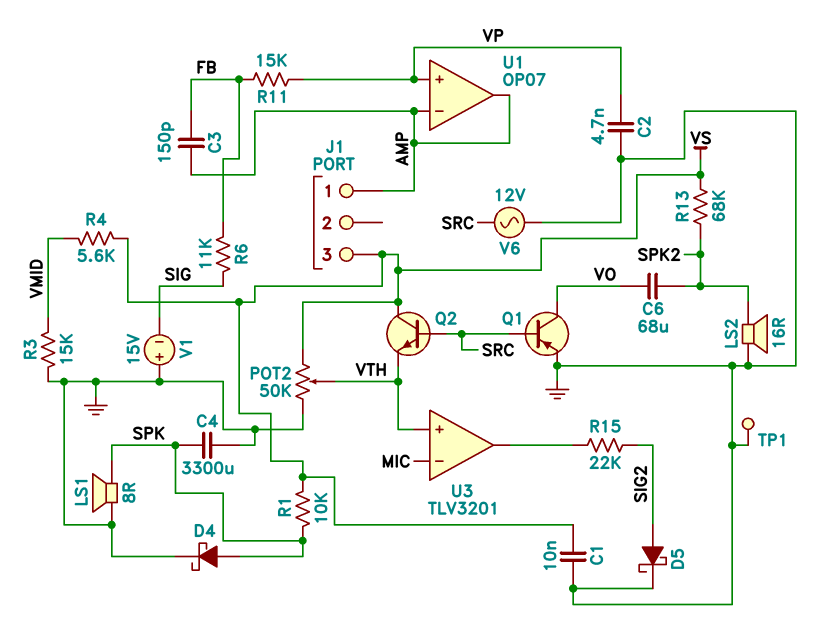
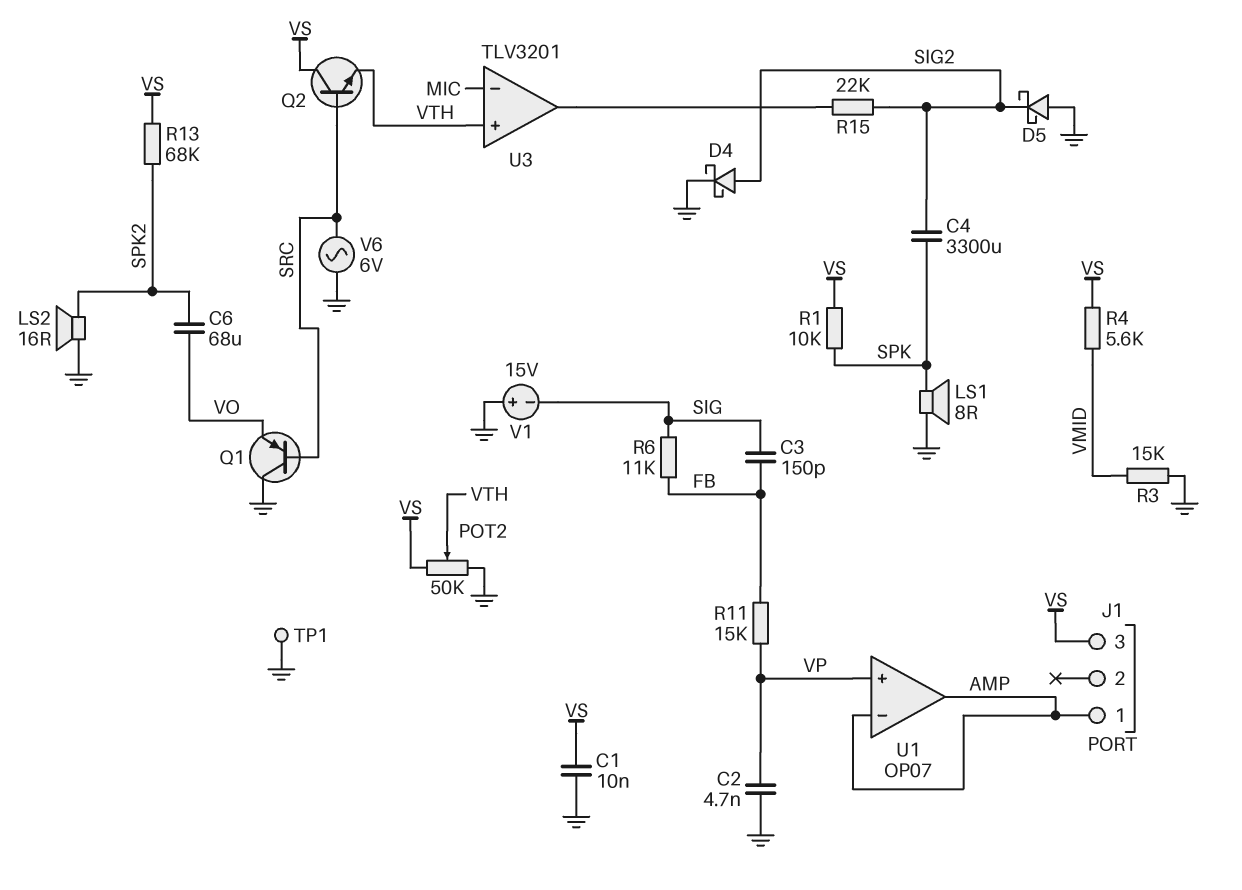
C3: 150pF (AMP, FB) -> 150pF (FB, SIG)
C4: 3300uF (GND, SPK) -> 3300uF (SIG2, SPK)
D4: schottky (A SPK, K GND) -> schottky (A SIG2, K GND)
D5: schottky (A SIG2, K GND) -> schottky (A GND, K SIG2)
Q1: PNP (B SRC, C VO, E GND) -> PNP (B SRC, C GND, E VO)
V6: AC 12V (GND, SRC) -> AC 6V (GND, SRC)

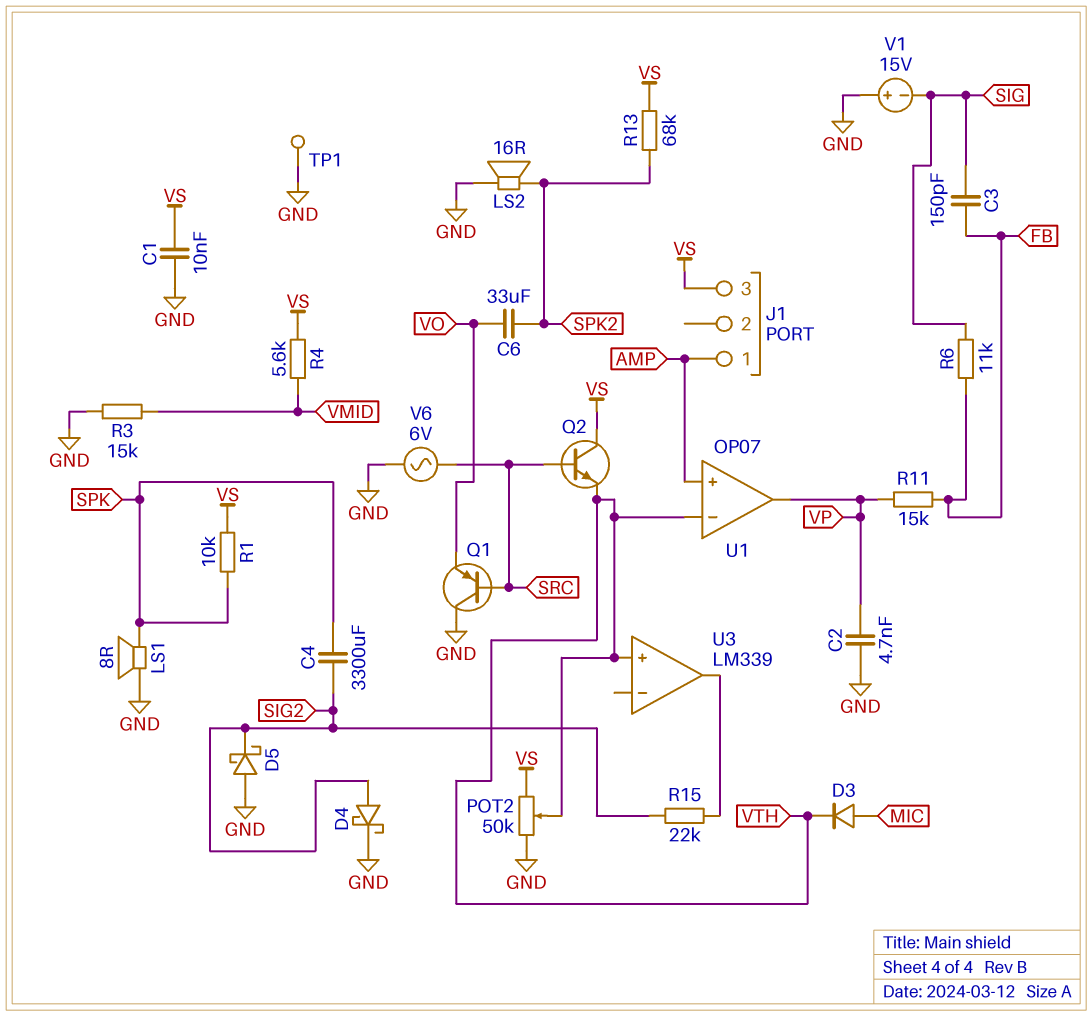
C6: 68uF (SPK2, VO) -> 33uF (SPK2, VO)
D3: none -> diode (A MIC, K VTH)
U1 pin in+: VP -> AMP
U1 pin in-: AMP -> VTH
U1 pin out: AMP -> VP
U3: TLV3201 -> LM339
U3 pin in-: MIC -> none

